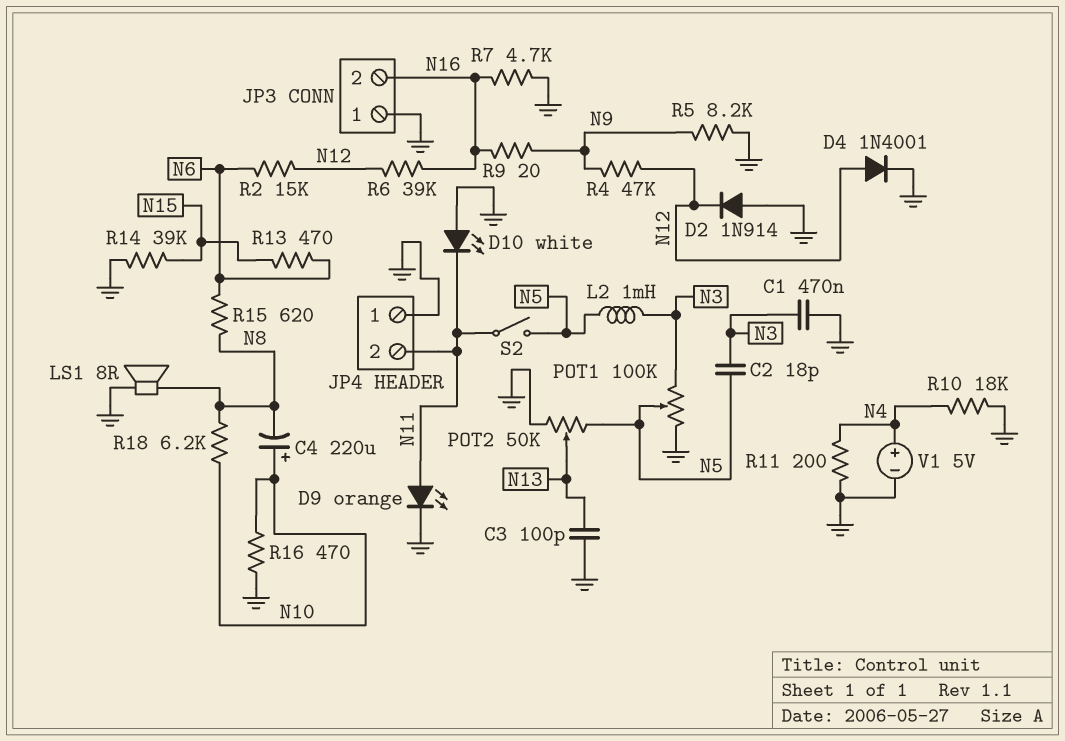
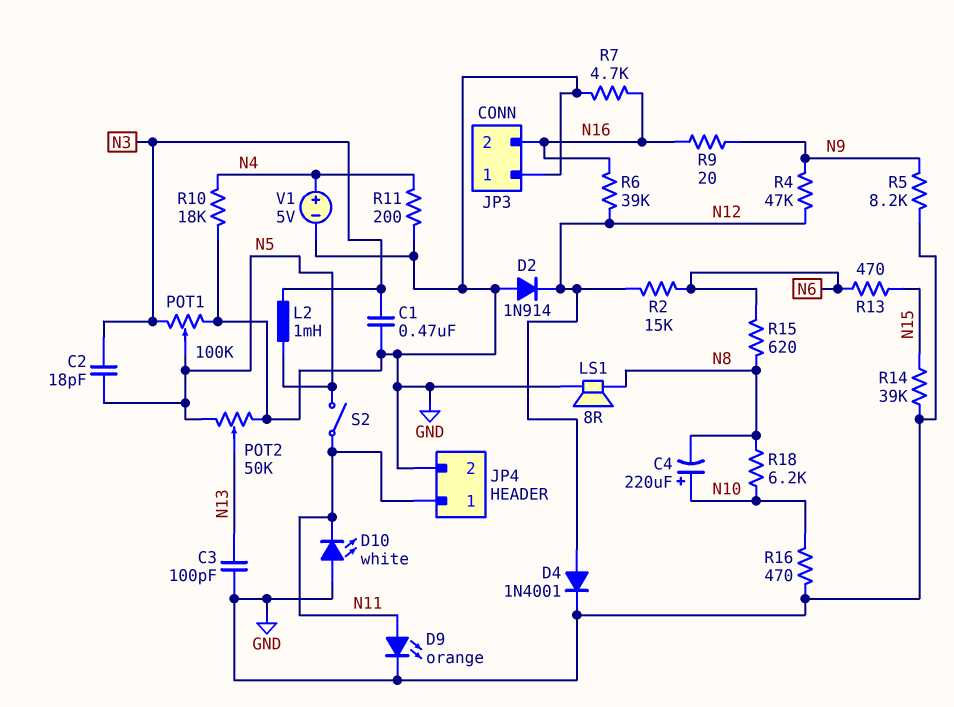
JP4 pin 1: GND -> N11
JP4 pin 2: N11 -> GND

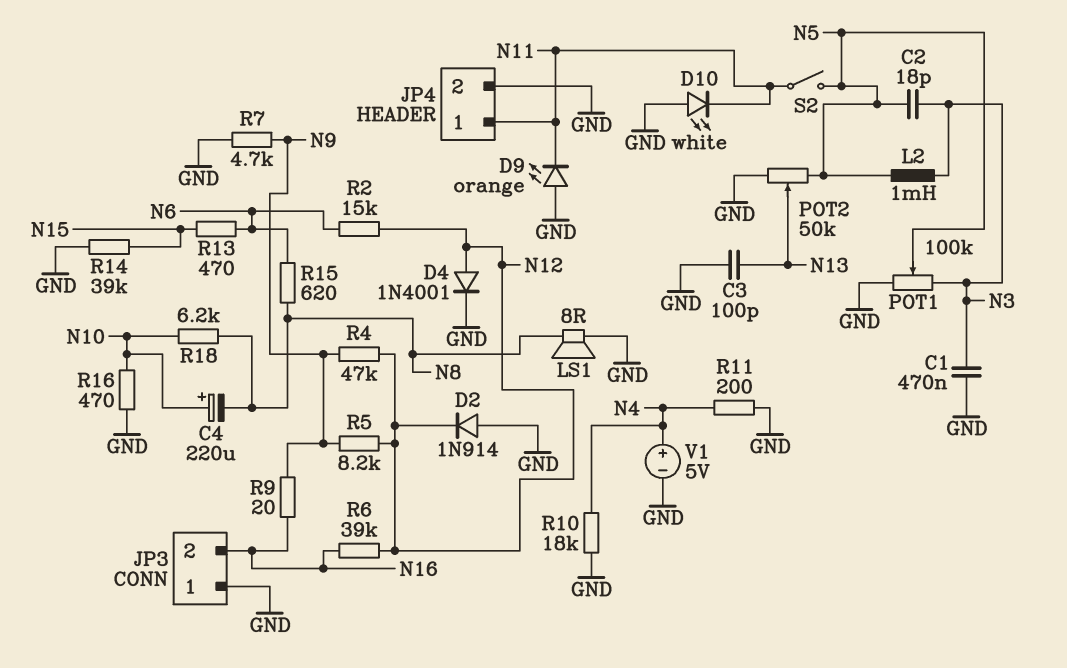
D9: LED orange (A N11, K GND) -> LED orange (A GND, K N11)
R5: 8.2k (GND, N9) -> 8.2k (N9, N12)
R7: 4.7k (GND, N16) -> 4.7k (GND, N9)

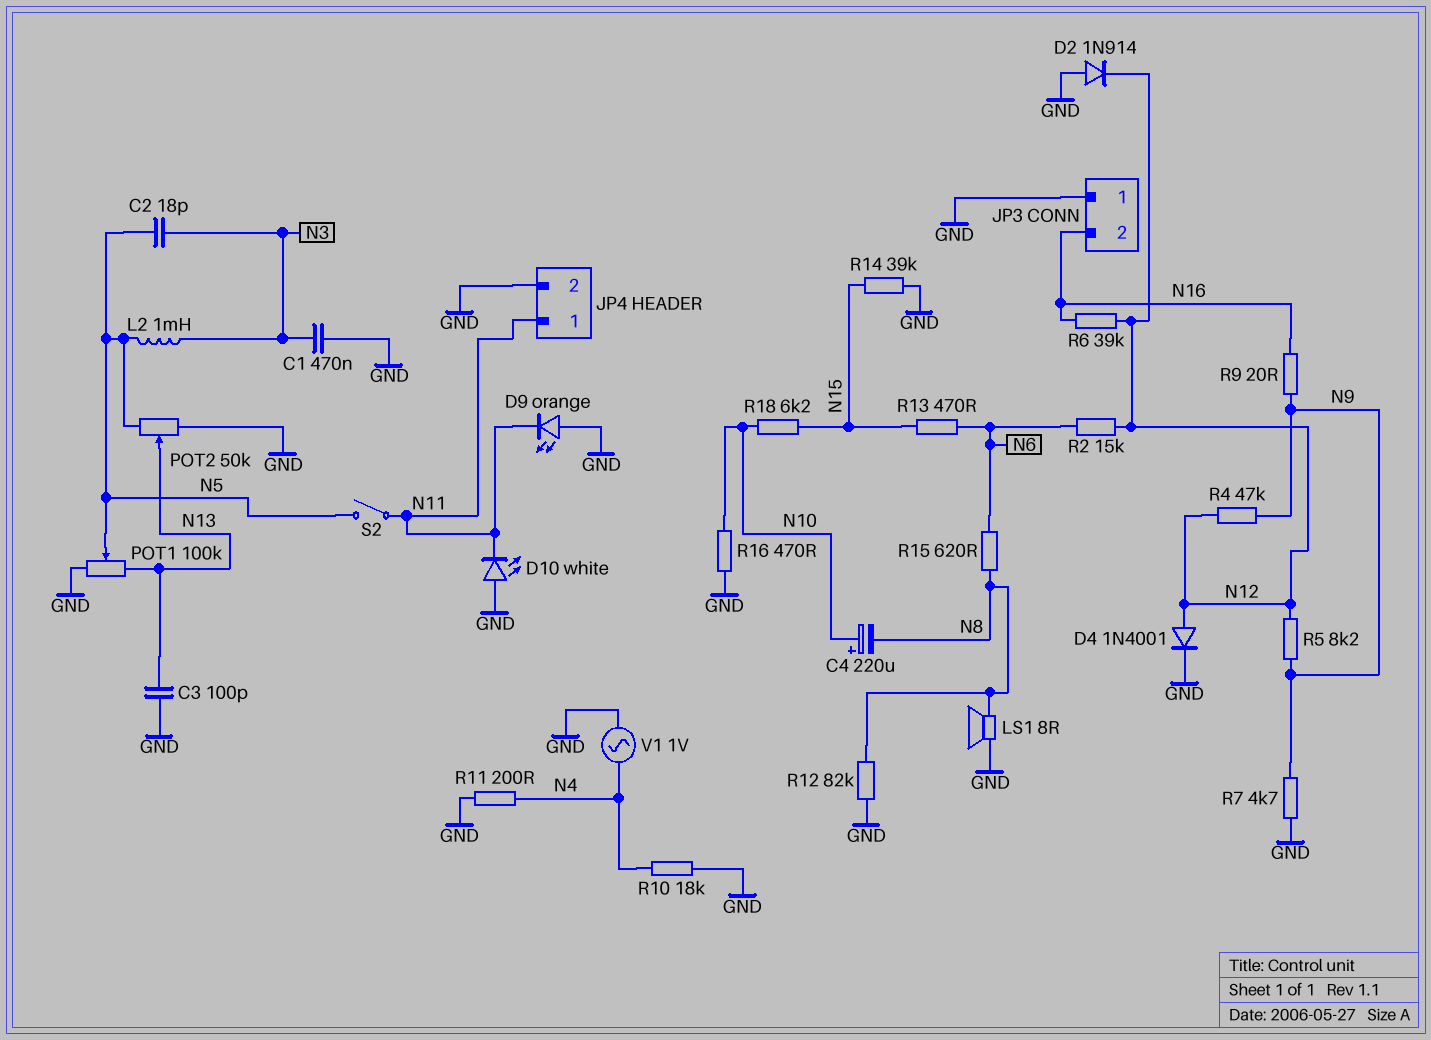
POT1: 100k (GND, N3, wiper N5) -> 100k (GND, N13, wiper N5)
R12: none -> 82k (GND, N8)
R18: 6.2k (N8, N10) -> 6.2k (N10, N15)
V1: 5V (plus N4, minus GND) -> AC 1V (GND, N4)

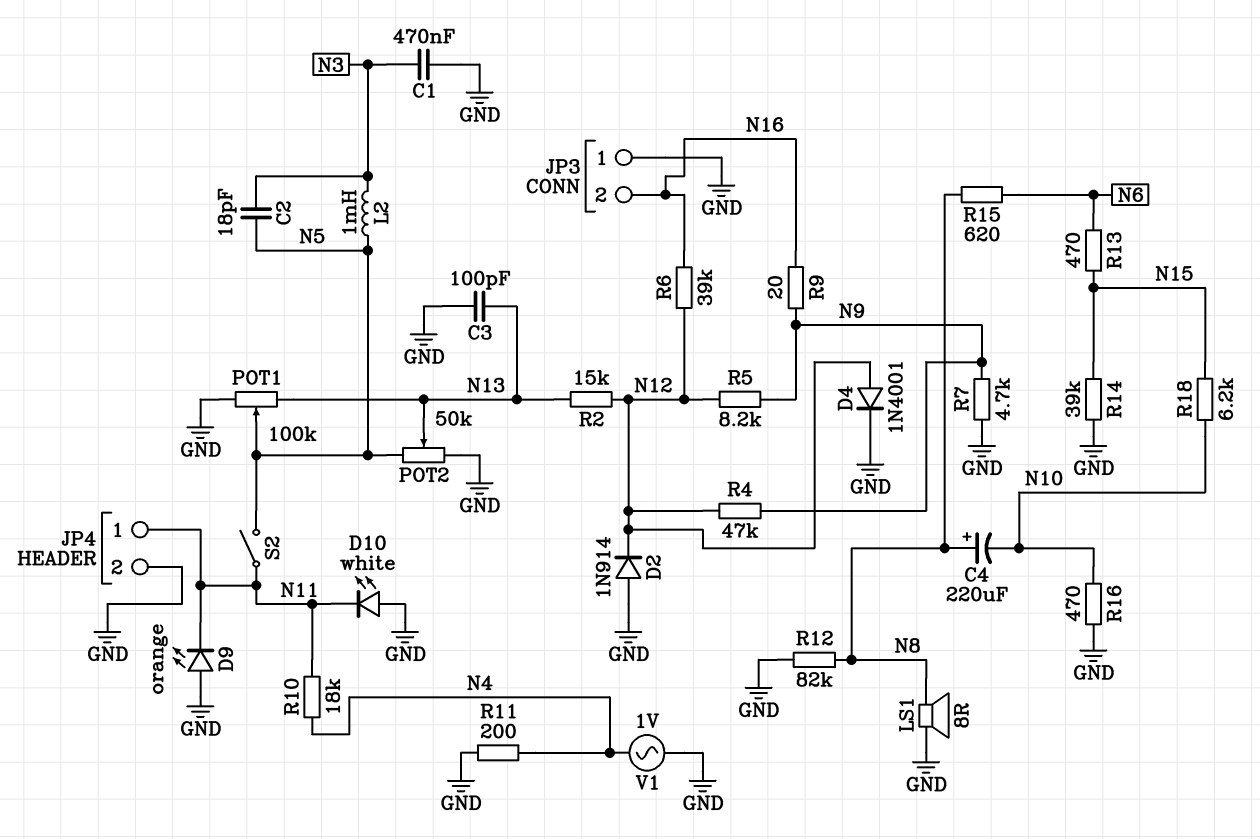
C4: 220uF (plus N10, minus N8) -> 220uF (plus N8, minus N10)
R2: 15k (N6, N12) -> 15k (N12, N13)
R10: 18k (GND, N4) -> 18k (N4, N11)

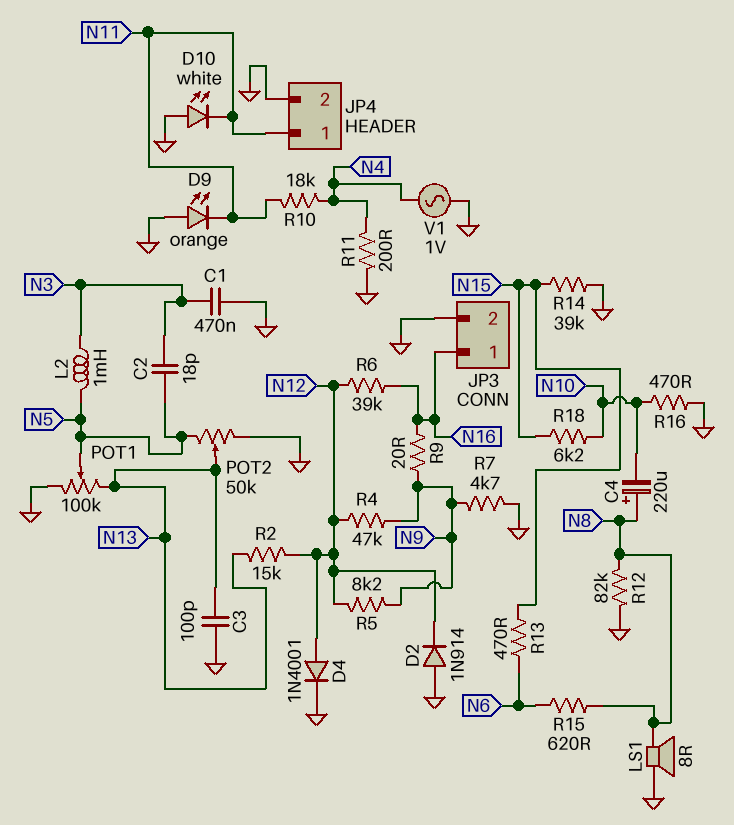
JP3 pin 1: GND -> N16
JP3 pin 2: N16 -> GND
S2: switch (N5, N11) -> none

